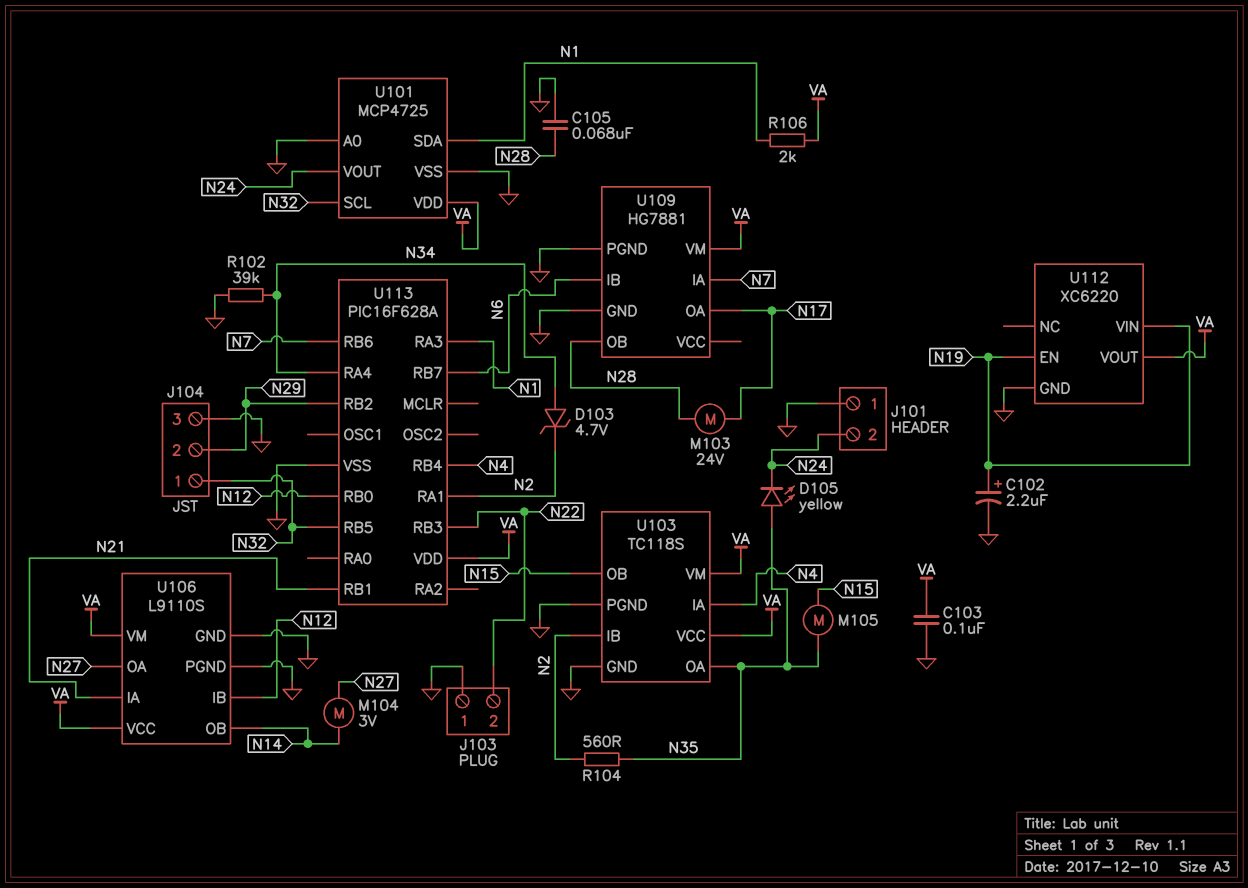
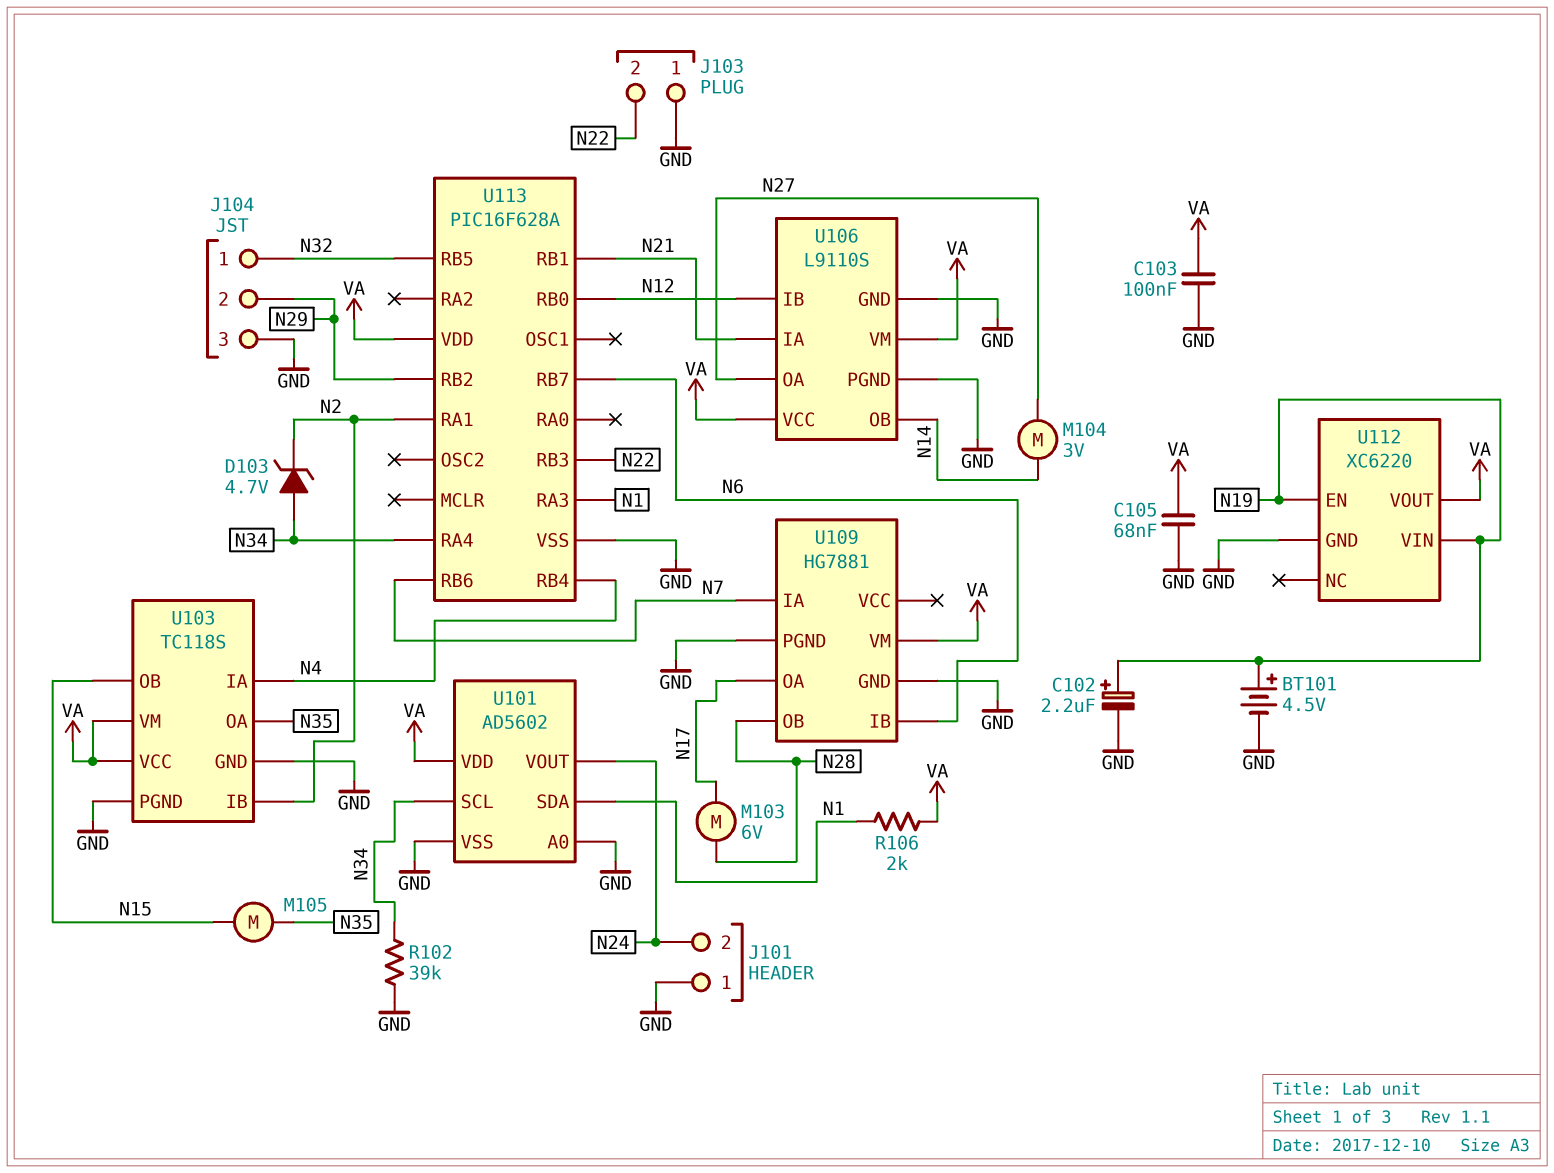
BT101: none -> 4.5V (plus N19, minus GND)
C105: 68nF (GND, N28) -> 68nF (GND, VA)
D105: LED yellow (A N35, K N24) -> none
M103: motor 24V (N17, N28) -> motor 6V (N17, N28)
R104: 560 (N2, N35) -> none
U101: MCP4725 -> AD5602
U101 pin SCL: N32 -> N34

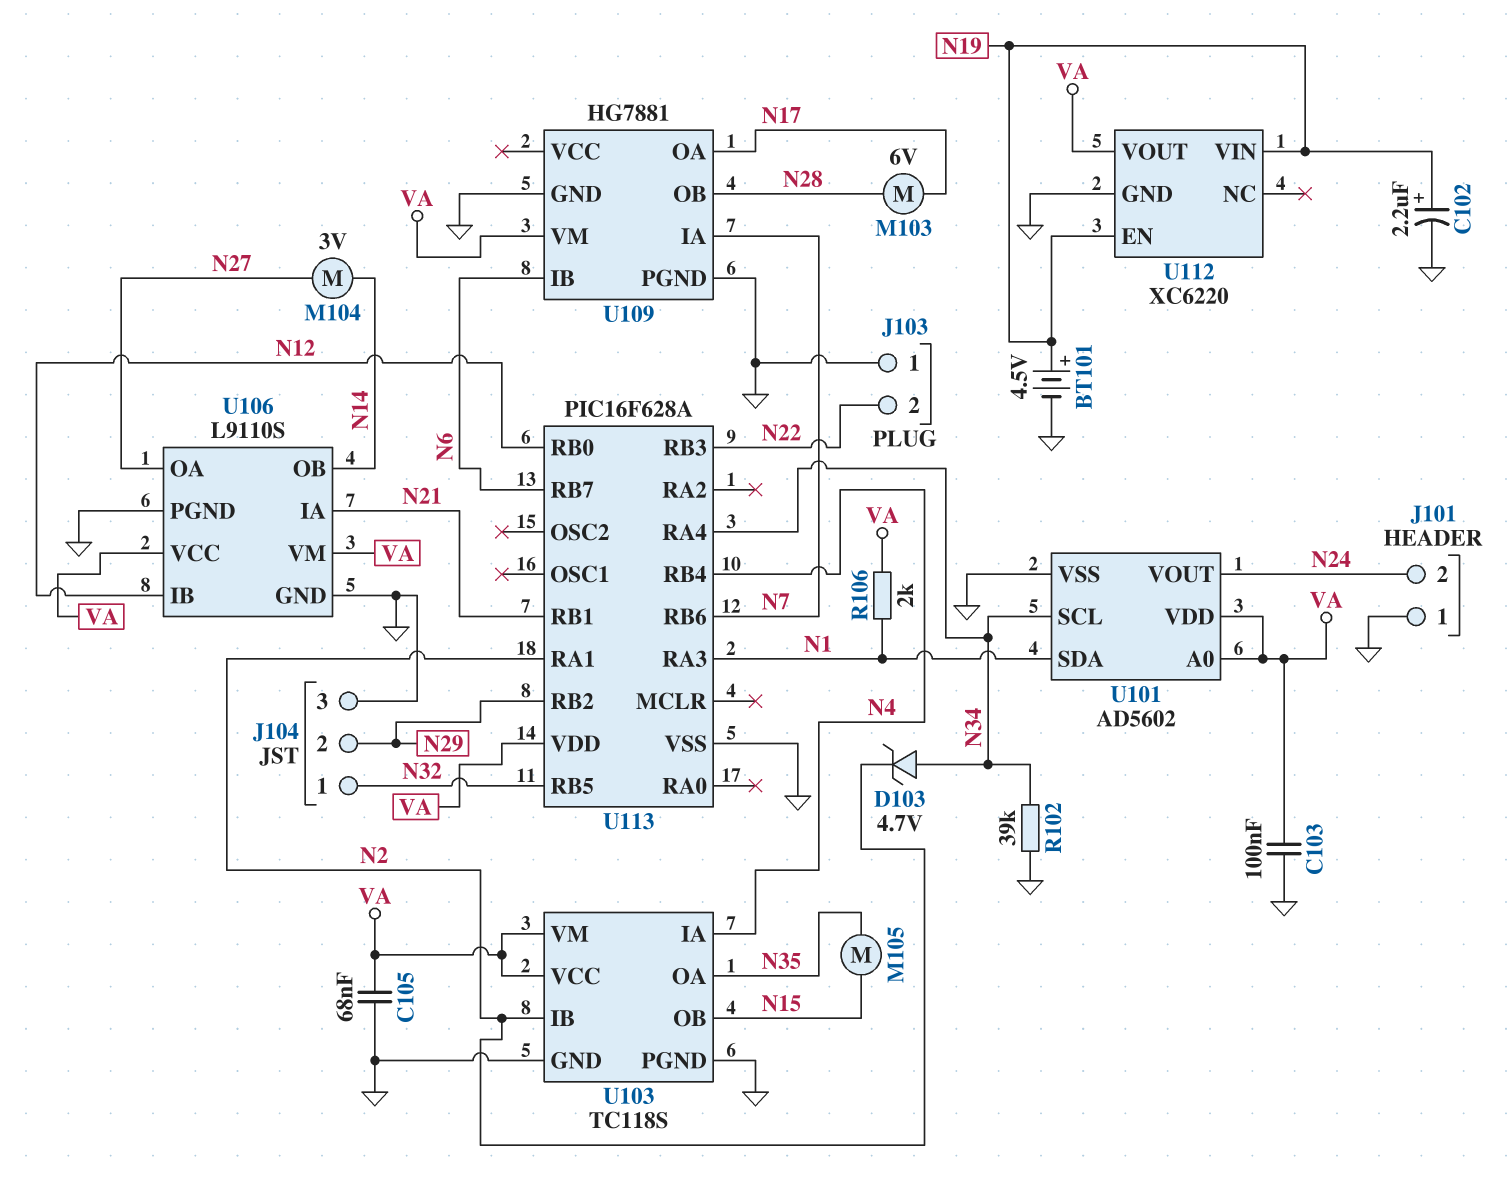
U101 pin A0: GND -> VA

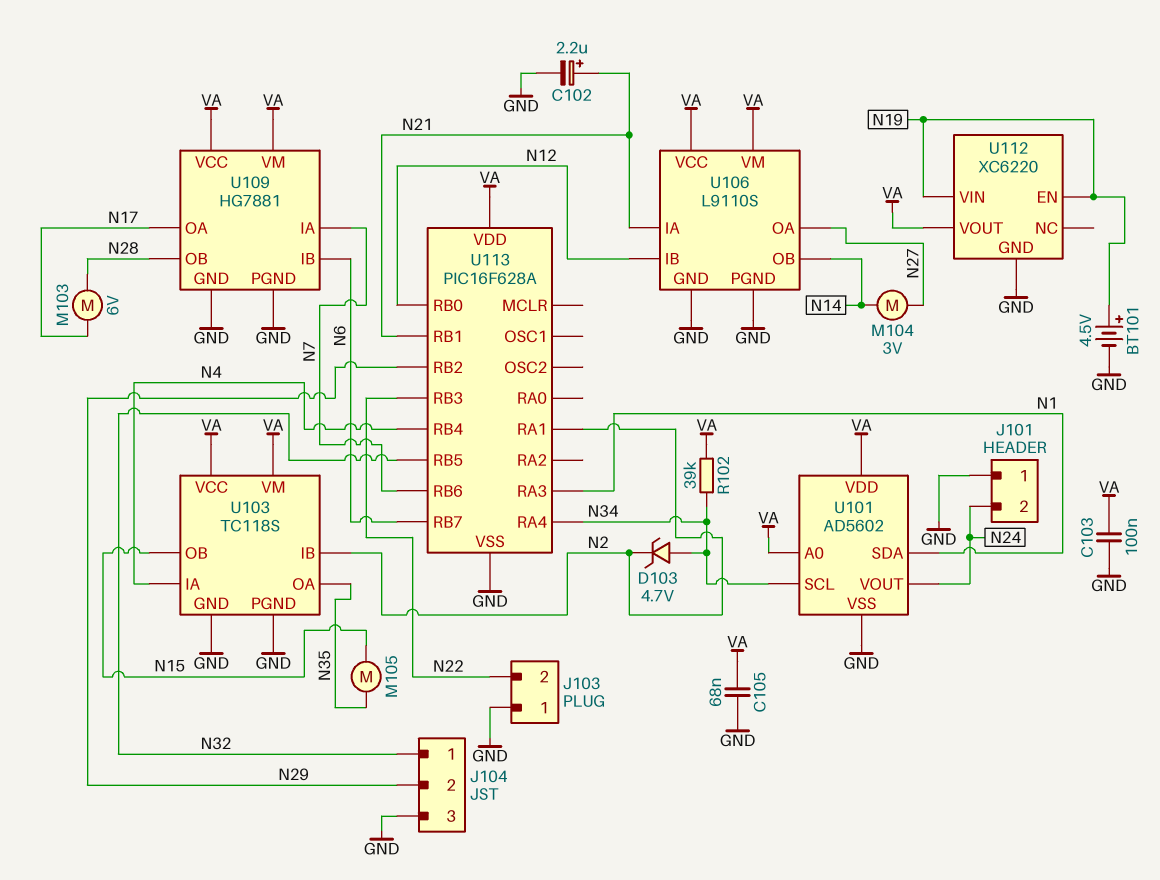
C102: 2.2uF (plus N19, minus GND) -> 2.2uF (plus N21, minus GND)
R102: 39k (GND, N34) -> 39k (N34, VA)
R106: 2k (N1, VA) -> none
U109 pin VCC: none -> VA

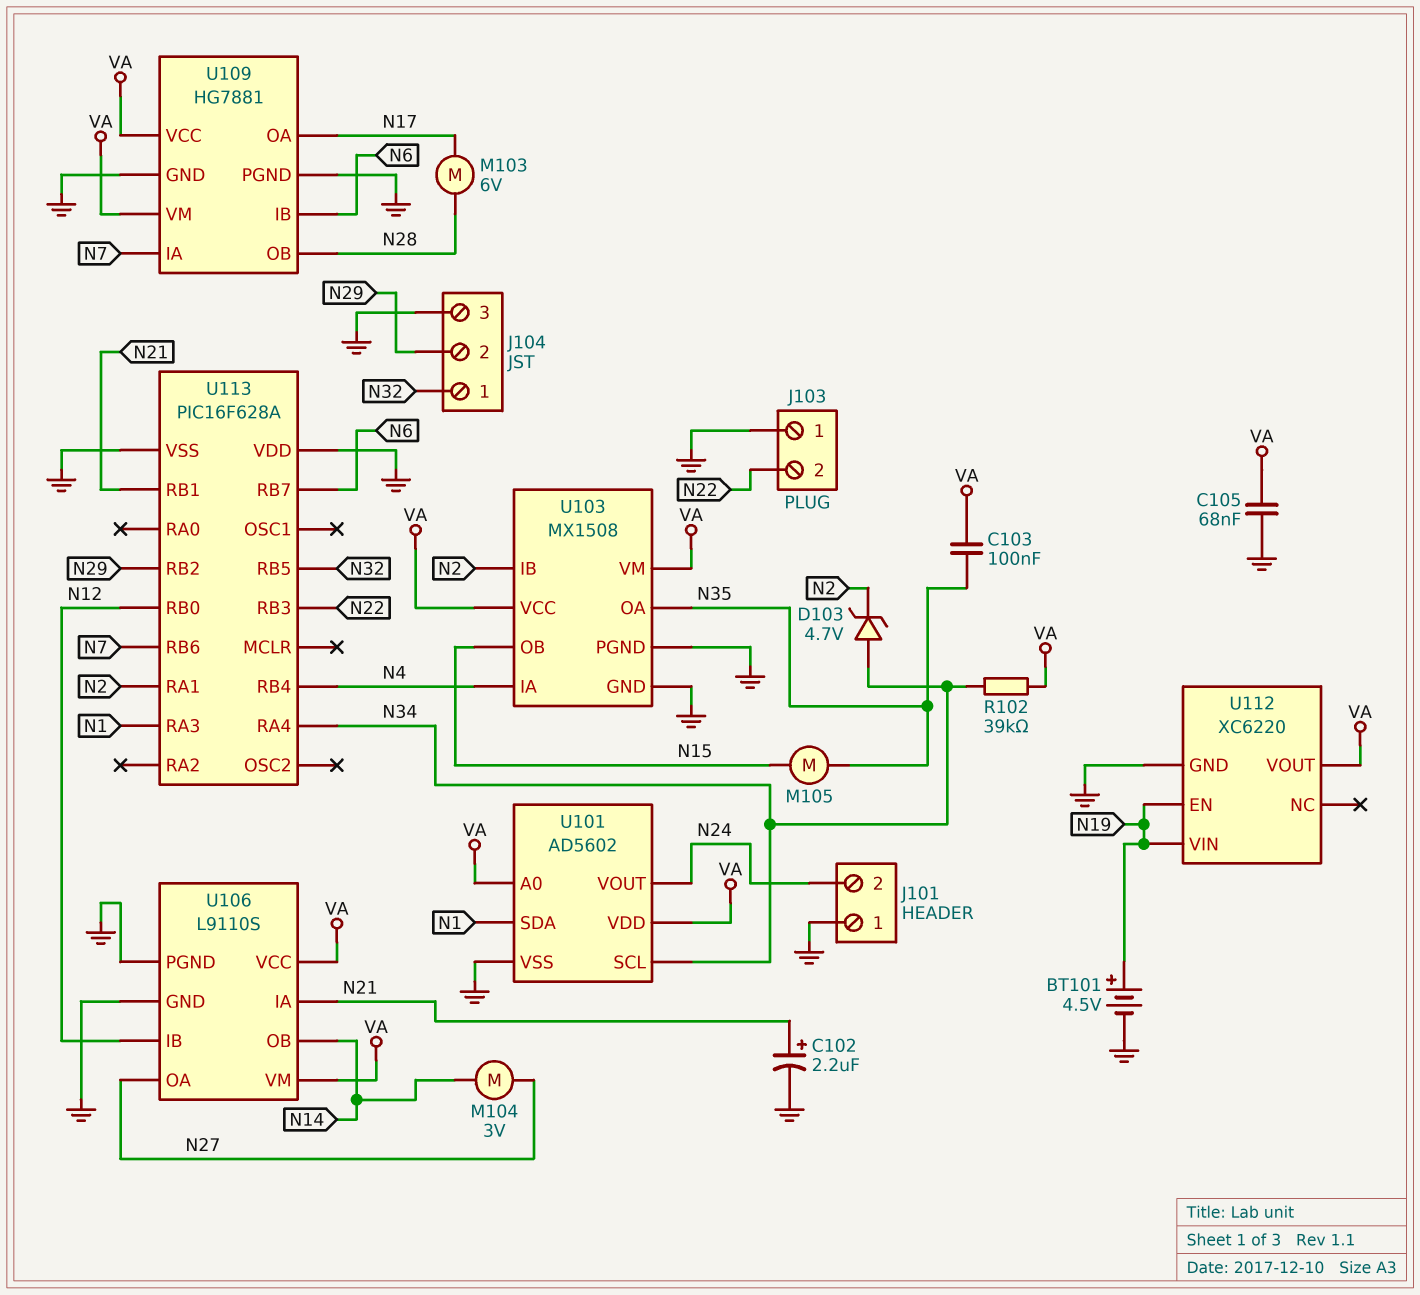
C103: 100nF (GND, VA) -> 100nF (N35, VA)
U103: TC118S -> MX1508
U113 pin VDD: VA -> GND

